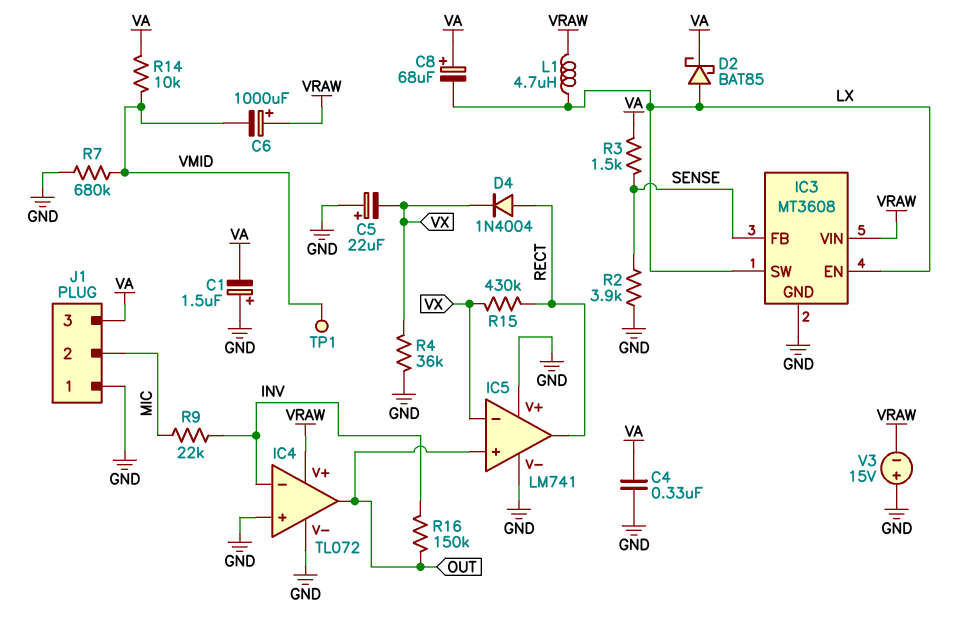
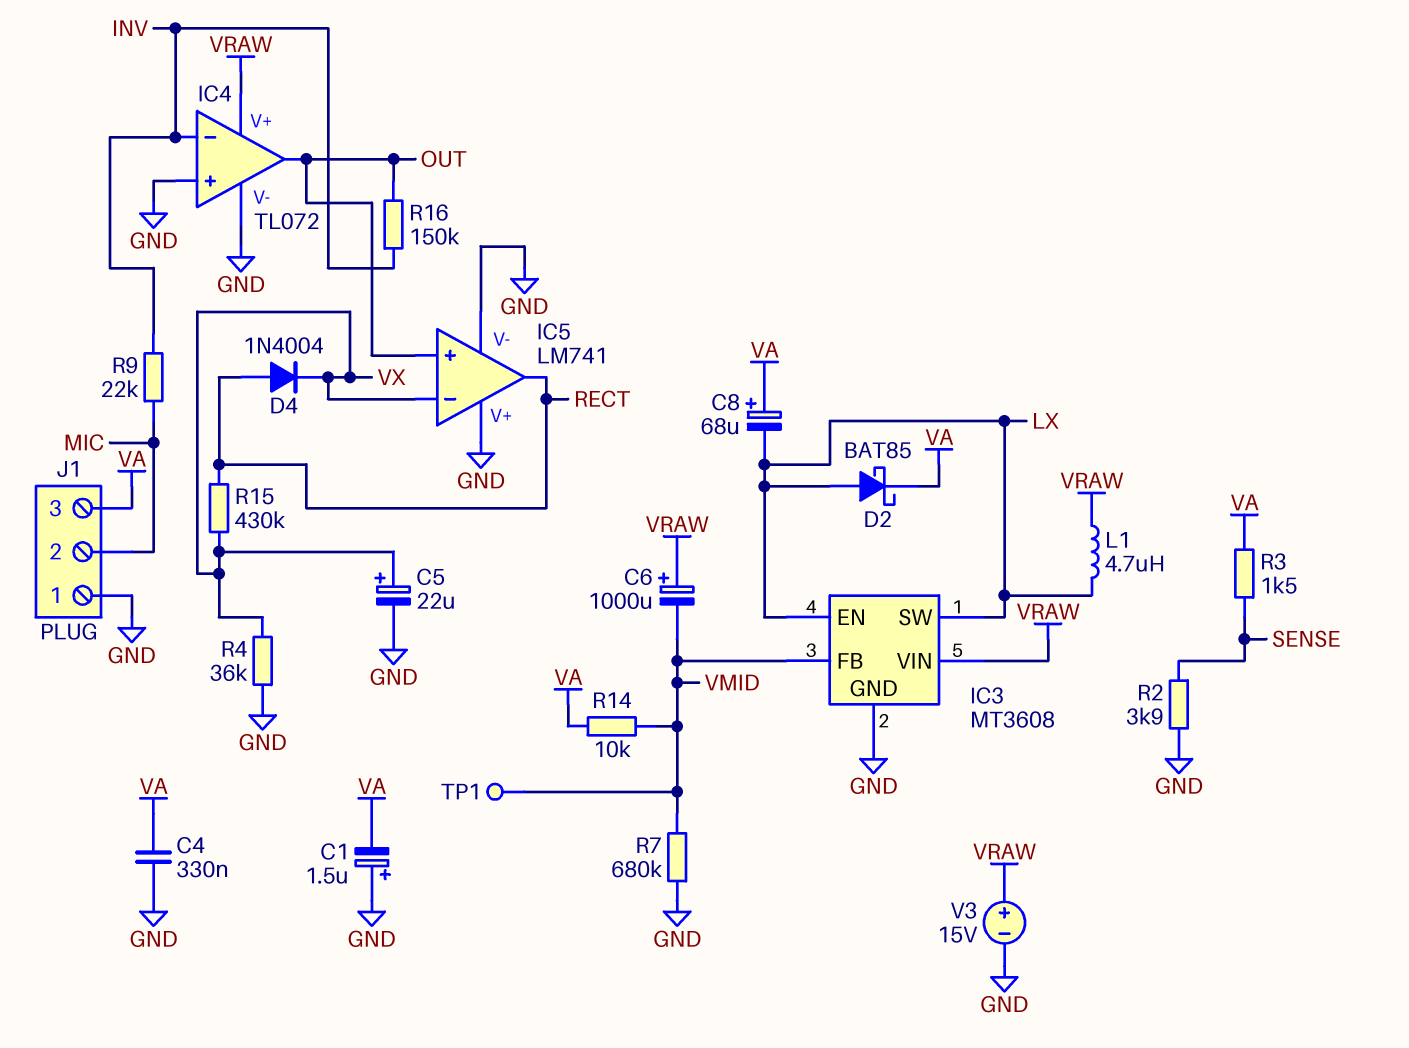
C5: 22uF (plus GND, minus VX) -> 22uF (plus VX, minus GND)
IC3 pin FB: SENSE -> VMID
V3: 15V (plus GND, minus VRAW) -> 15V (plus VRAW, minus GND)

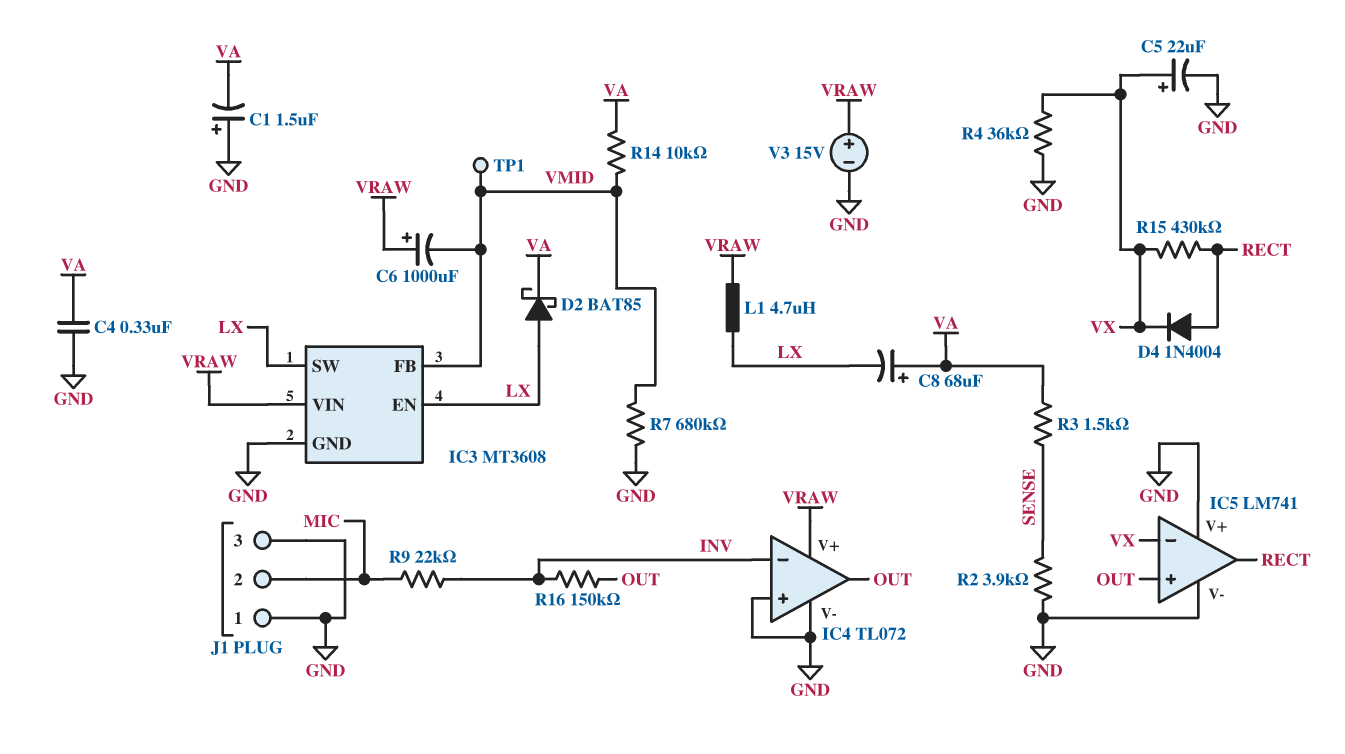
J1 pin 3: VA -> GND

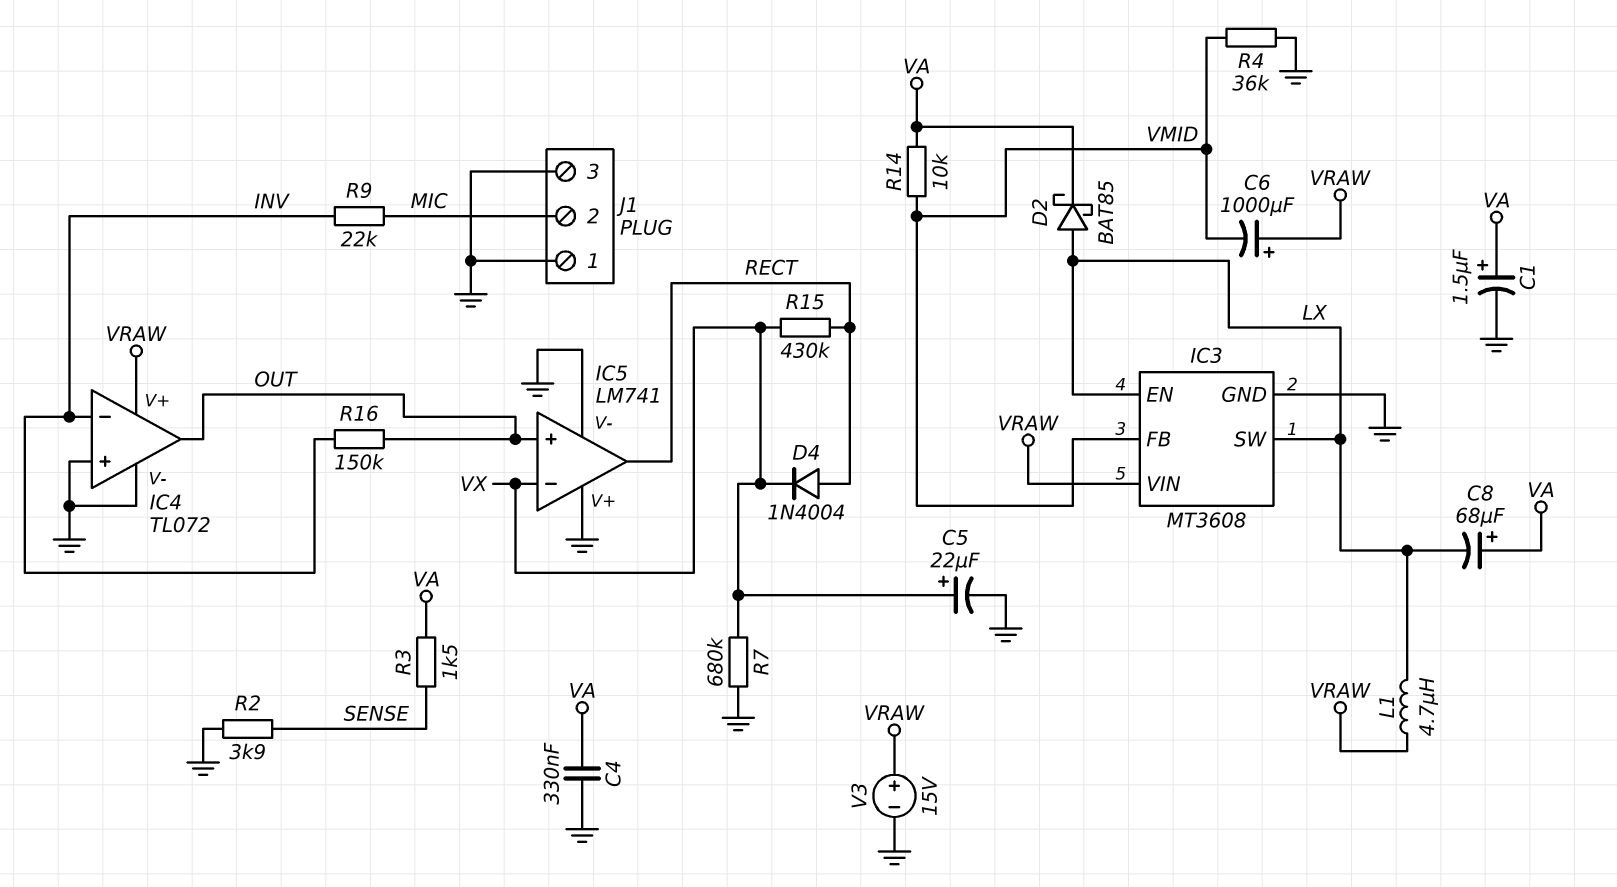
C1: 1.5uF (plus GND, minus VA) -> 1.5uF (plus VA, minus GND)
R4: 36k (GND, VX) -> 36k (GND, VMID)
R7: 680k (GND, VMID) -> 680k (GND, VX)
TP1: test point (VMID) -> none

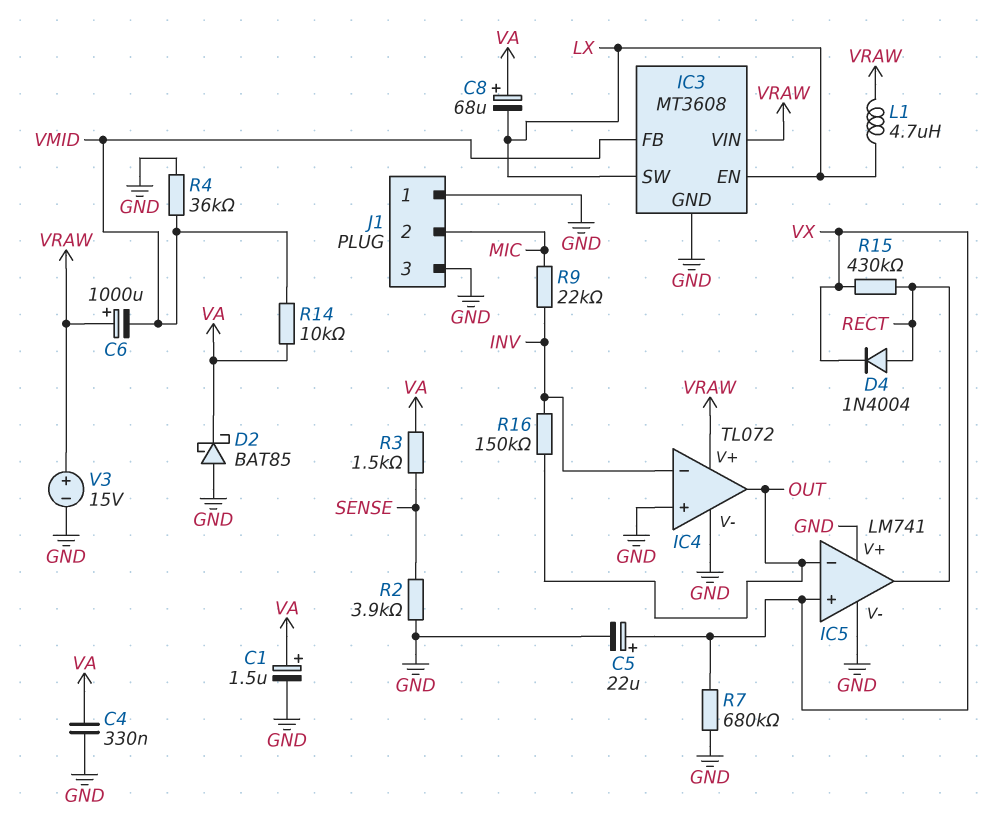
D2: schottky BAT85 (A LX, K VA) -> schottky BAT85 (A GND, K VA)
IC5 pin in+: OUT -> VX
IC5 pin in-: VX -> OUT

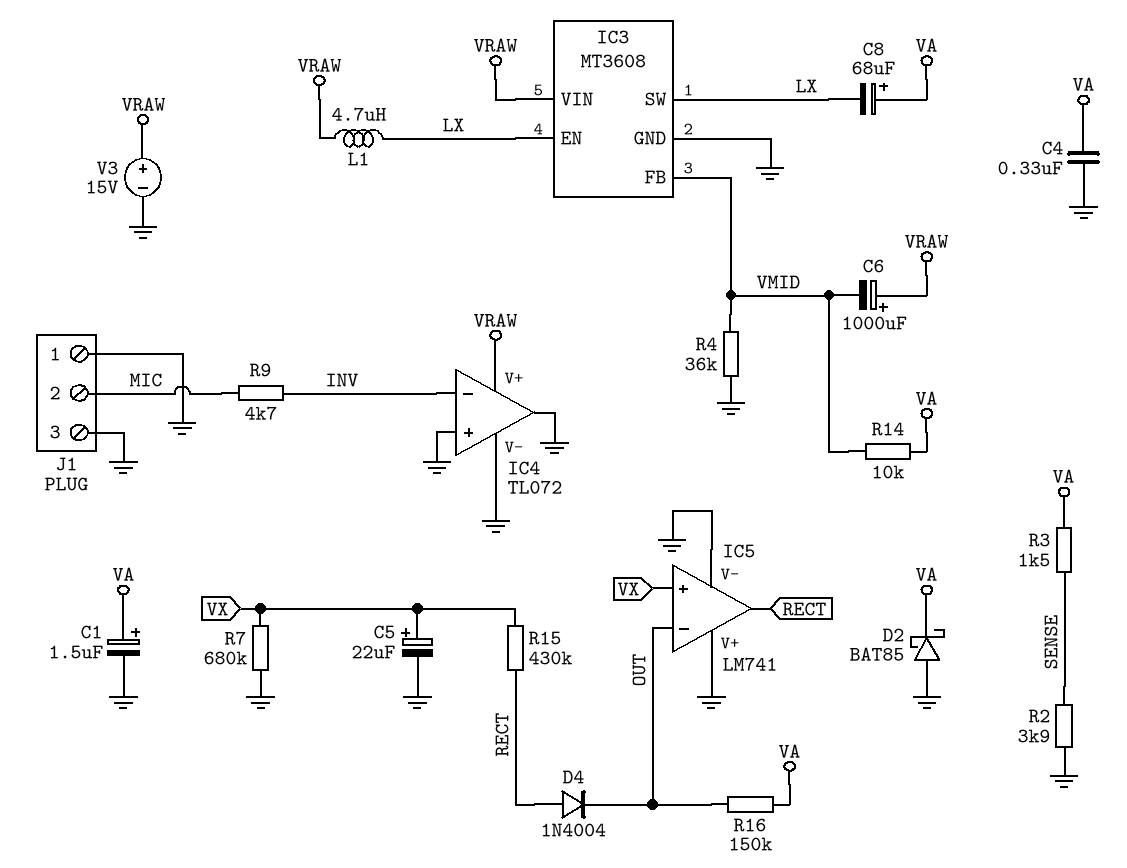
D4: diode 1N4004 (A RECT, K VX) -> diode 1N4004 (A RECT, K OUT)
IC4 pin out: OUT -> GND
R9: 22k (INV, MIC) -> 4.7k (INV, MIC)
R16: 150k (INV, OUT) -> 150k (OUT, VA)

